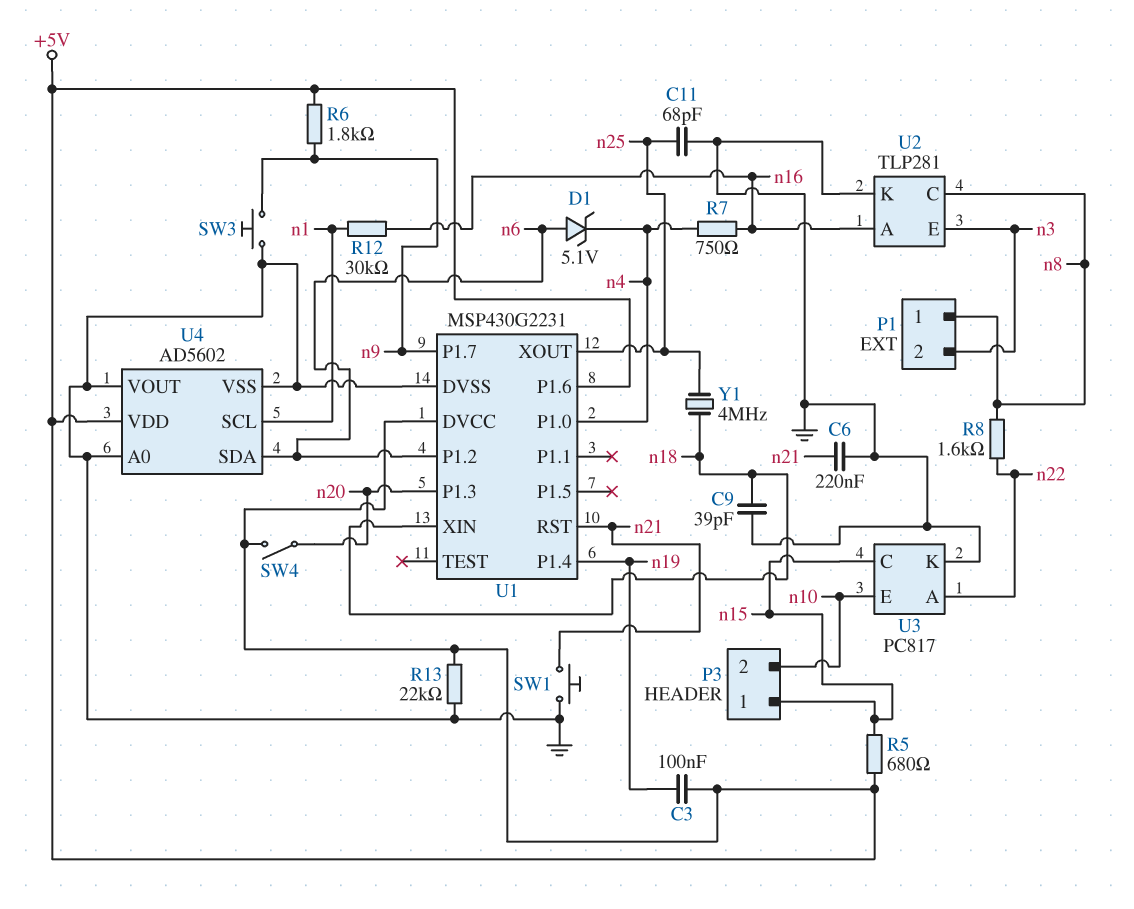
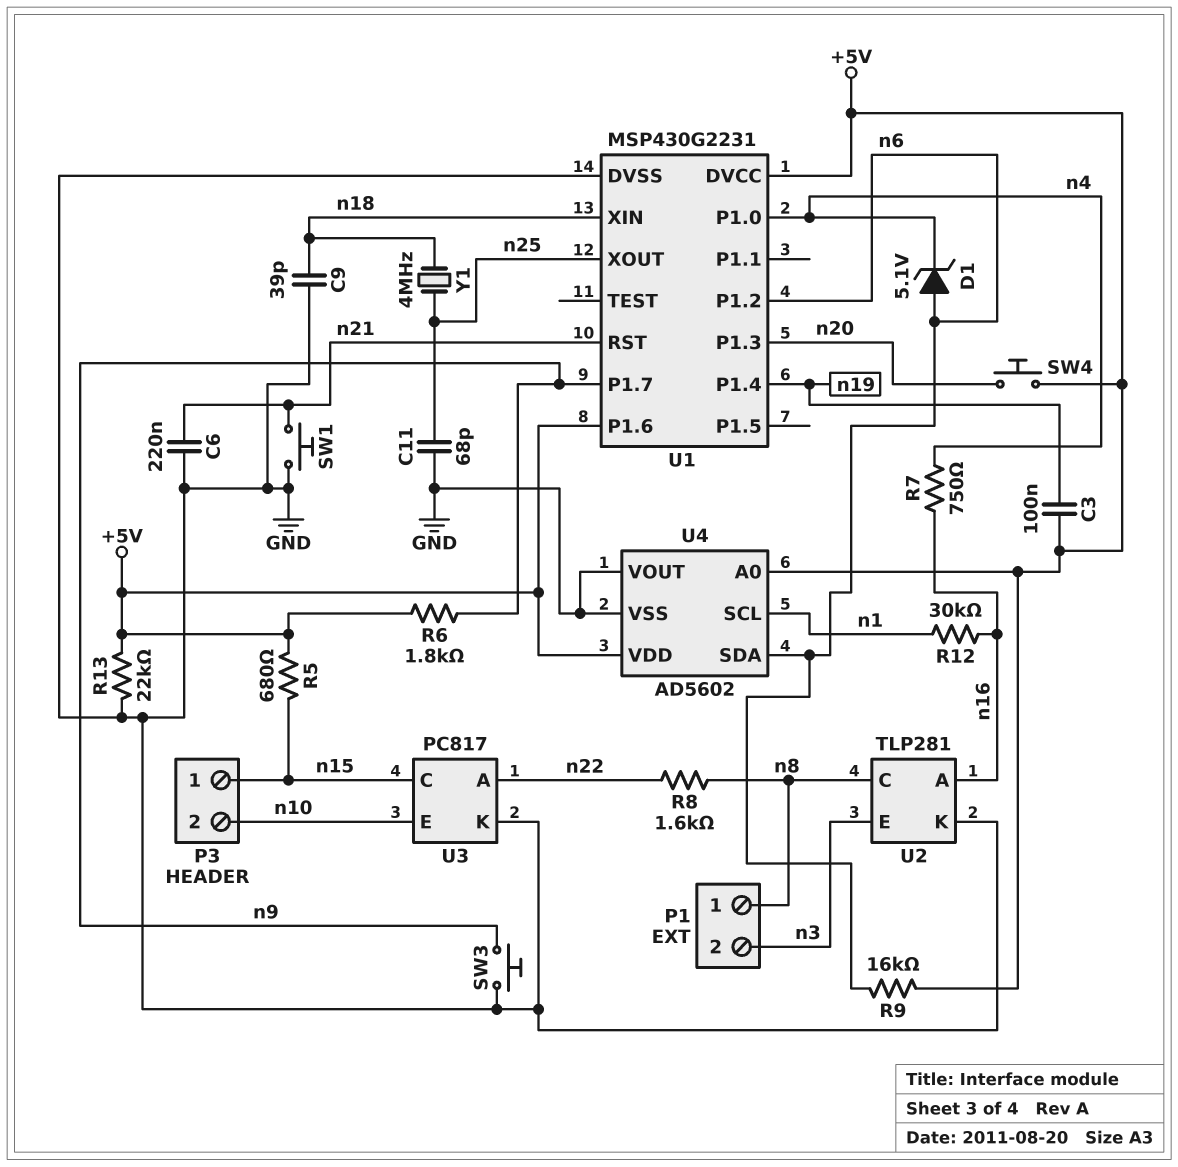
R9: none -> 16k (+5V, n6)
SW4: switch (+5V, n20) -> button (+5V, n20)
U4 pin A0: GND -> +5V

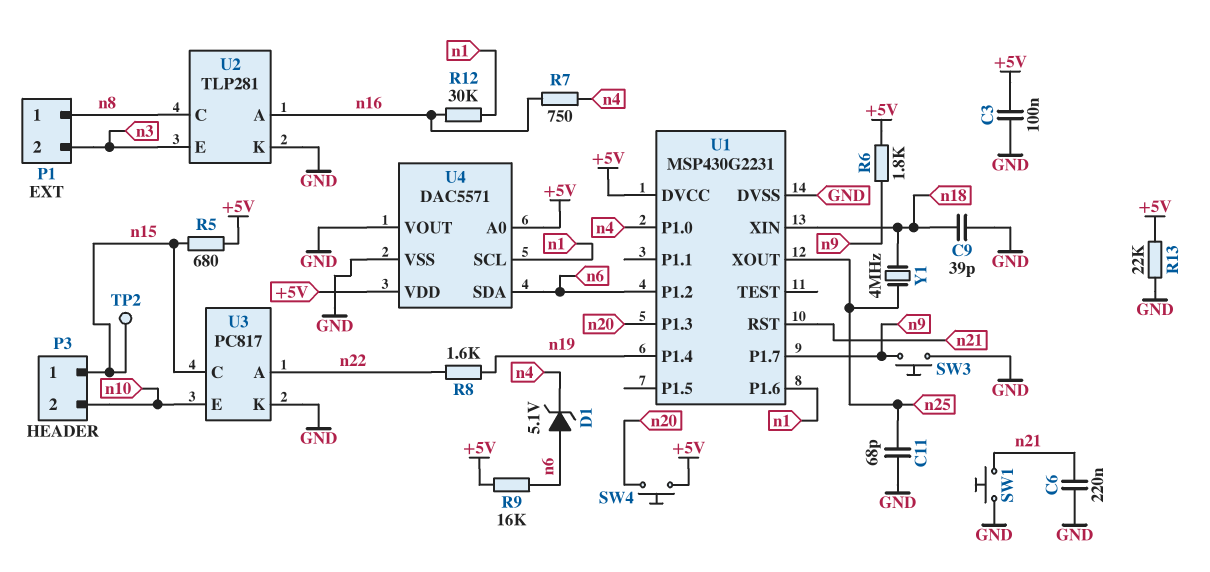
C3: 100nF (+5V, n19) -> 100nF (+5V, GND)
R8: 1.6k (n8, n22) -> 1.6k (n19, n22)
TP2: none -> test point (n15)
U1 pin P1.6: +5V -> n1
U4: AD5602 -> DAC5571

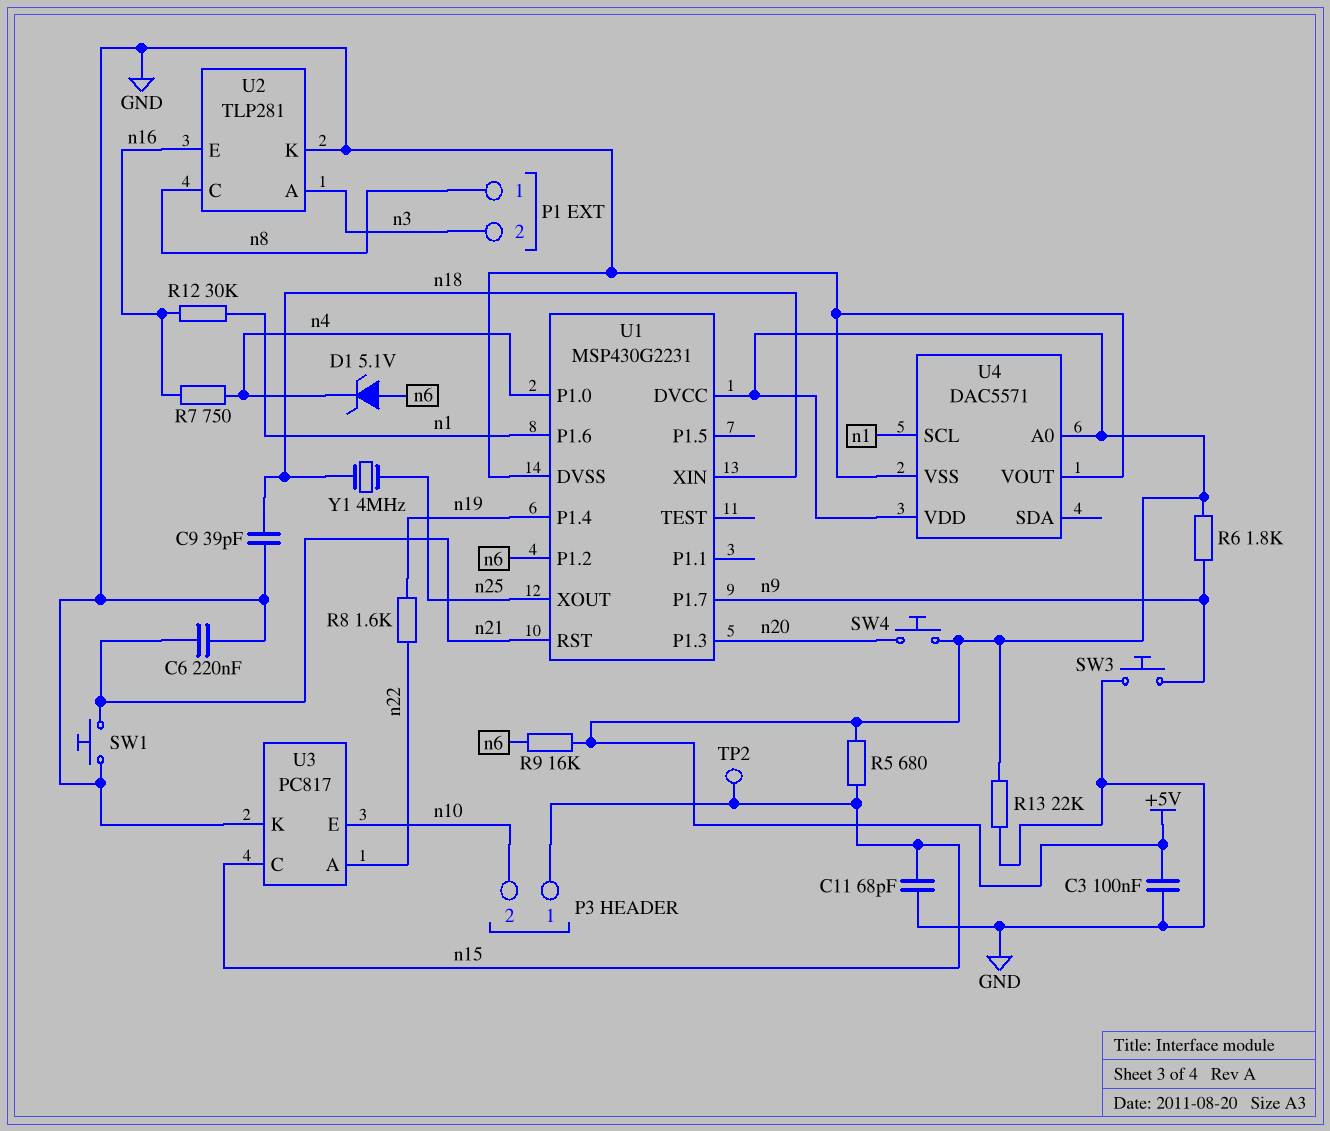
C11: 68pF (GND, n25) -> 68pF (GND, n15)
U2 pin A: n16 -> n3
U2 pin E: n3 -> n16
U4 pin SDA: n6 -> none

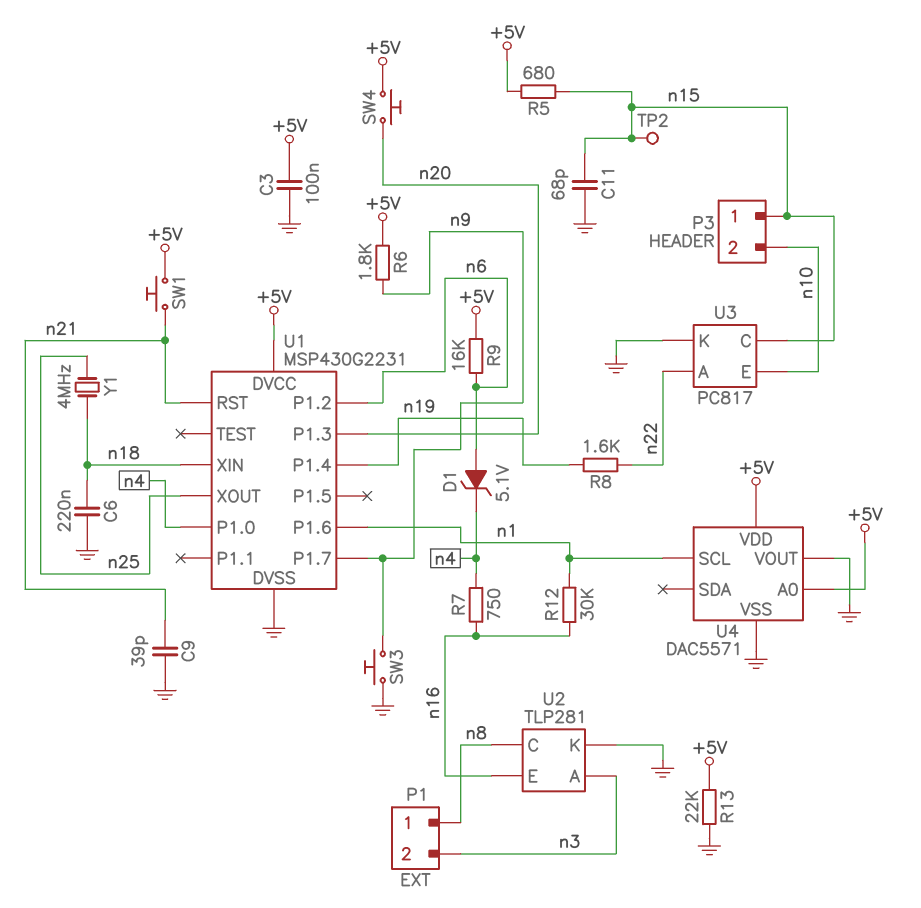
C6: 220nF (GND, n21) -> 220nF (GND, n18)
C9: 39pF (GND, n18) -> 39pF (GND, n21)
SW1: button (GND, n21) -> button (+5V, n21)

